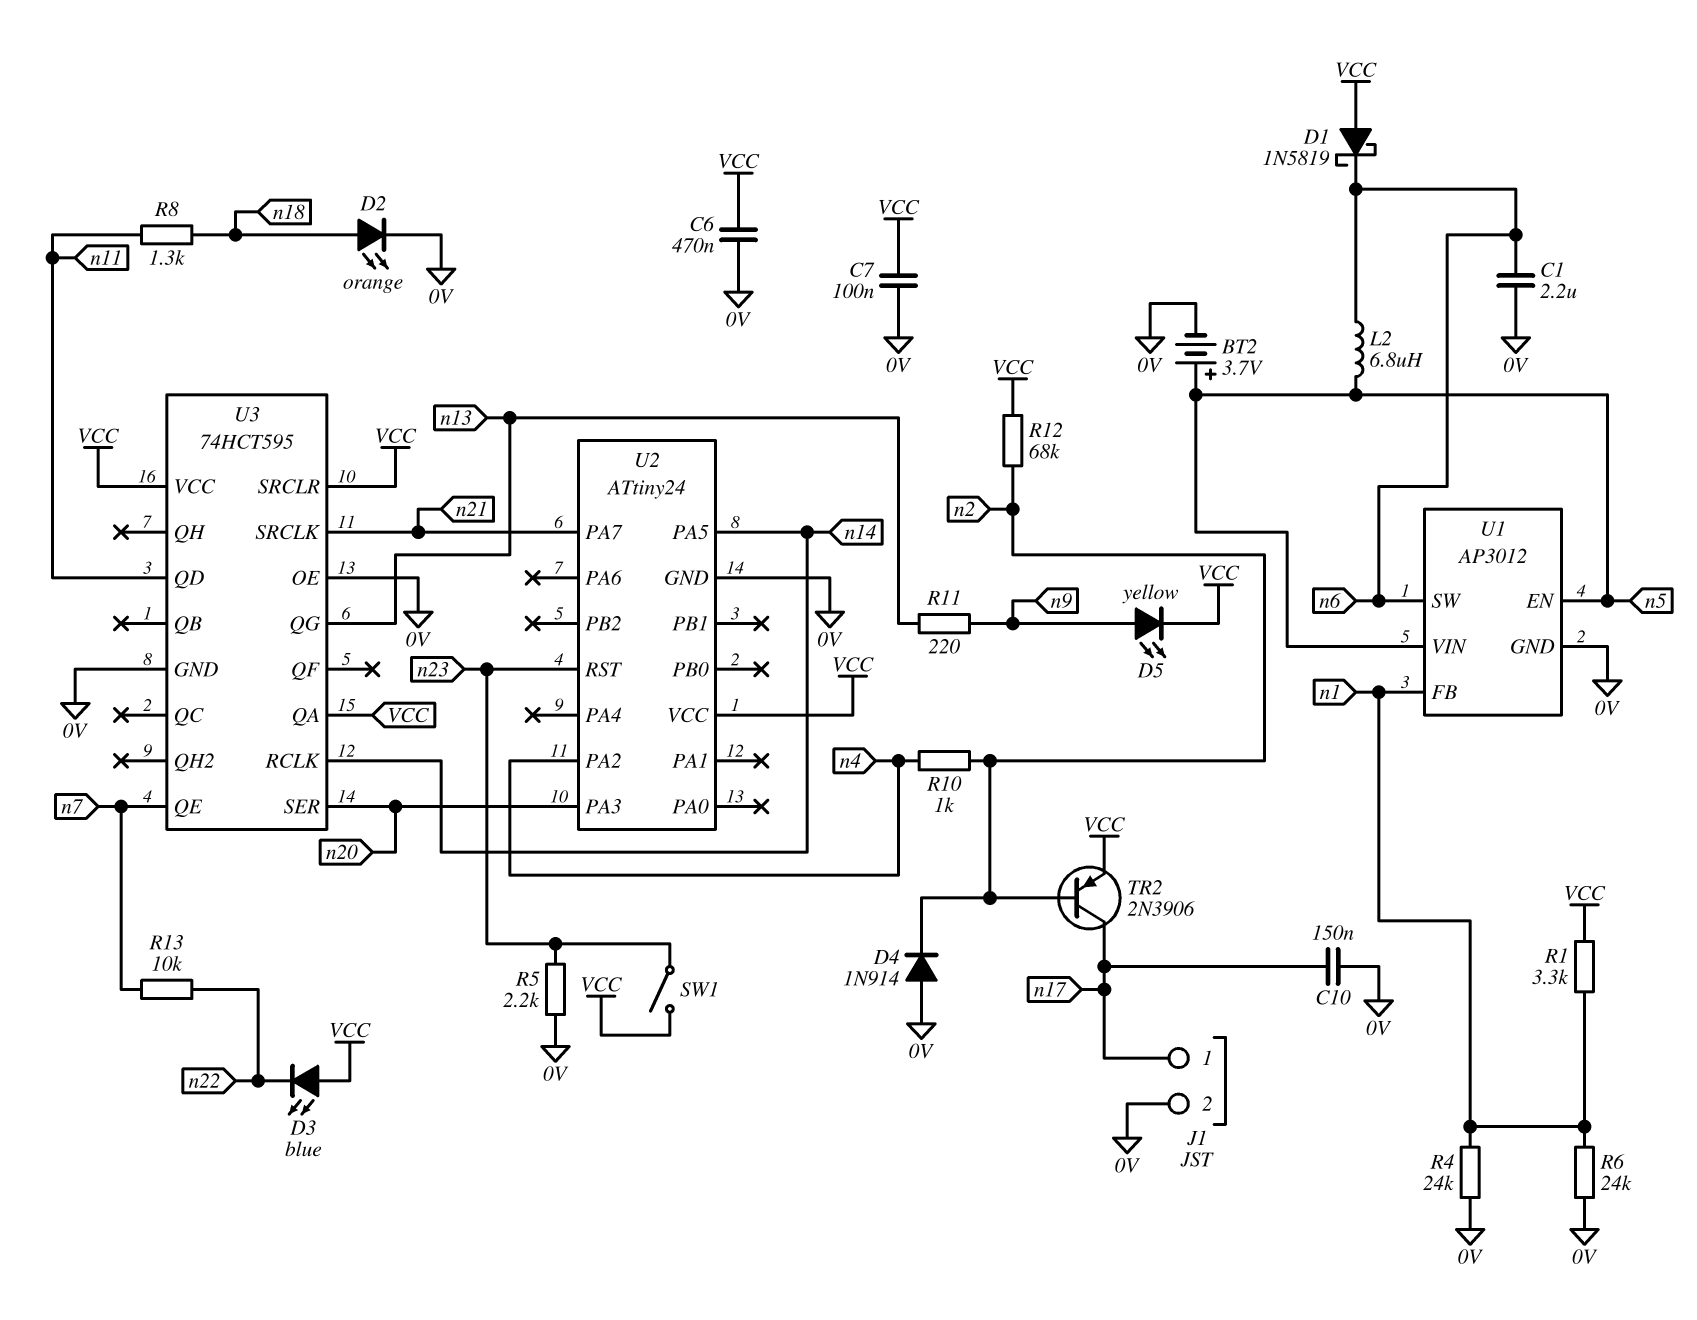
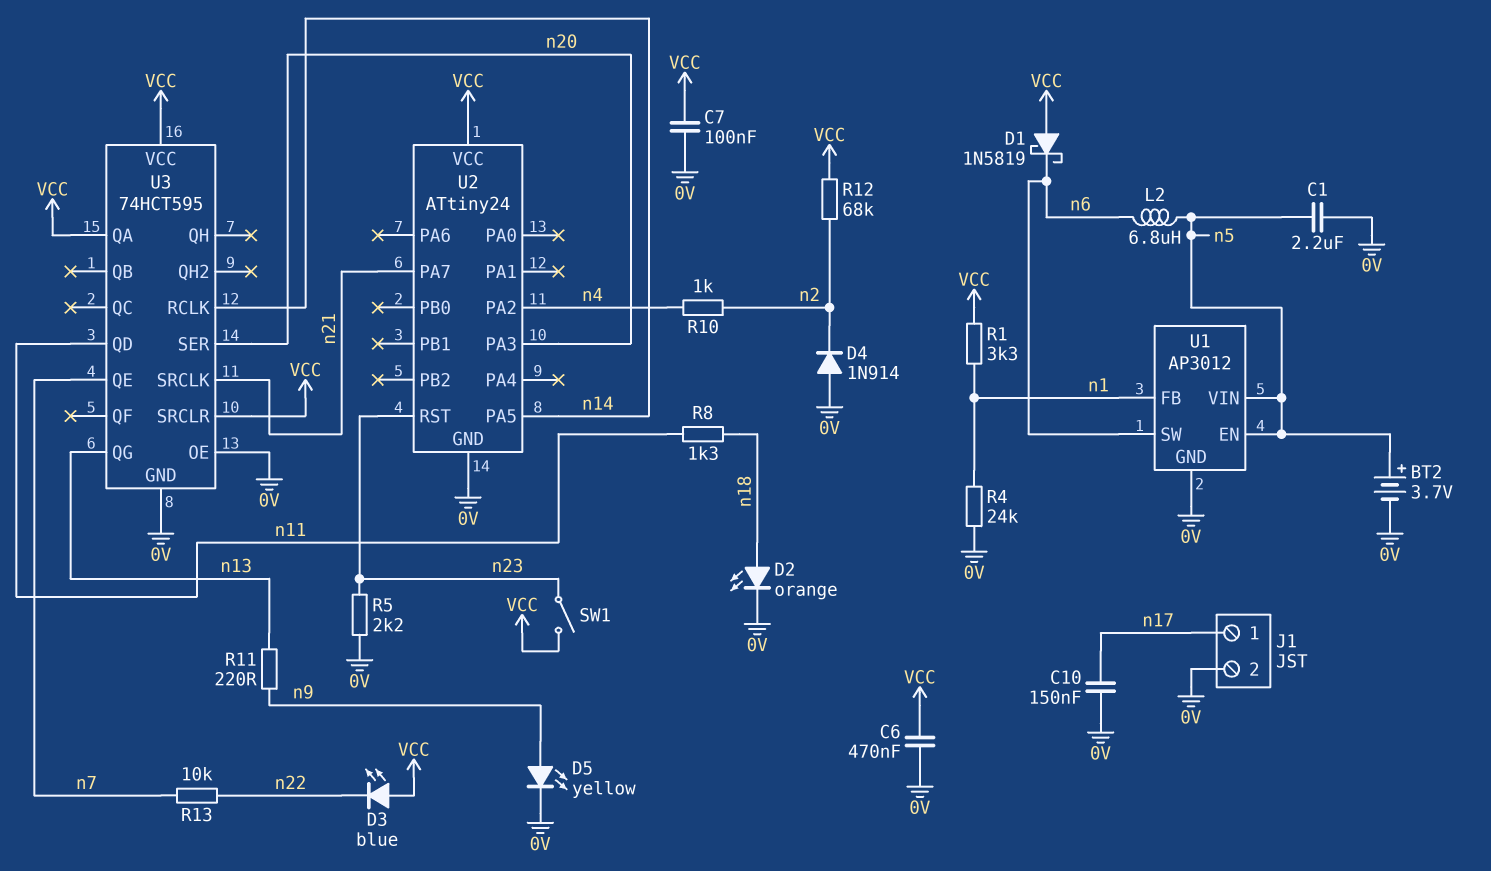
C1: 2.2uF (0V, n6) -> 2.2uF (0V, n5)
D5: LED yellow (A n9, K VCC) -> LED yellow (A n9, K 0V)
R6: 24k (0V, n1) -> none
TR2: PNP 2N3906 (B n2, C n17, E VCC) -> none

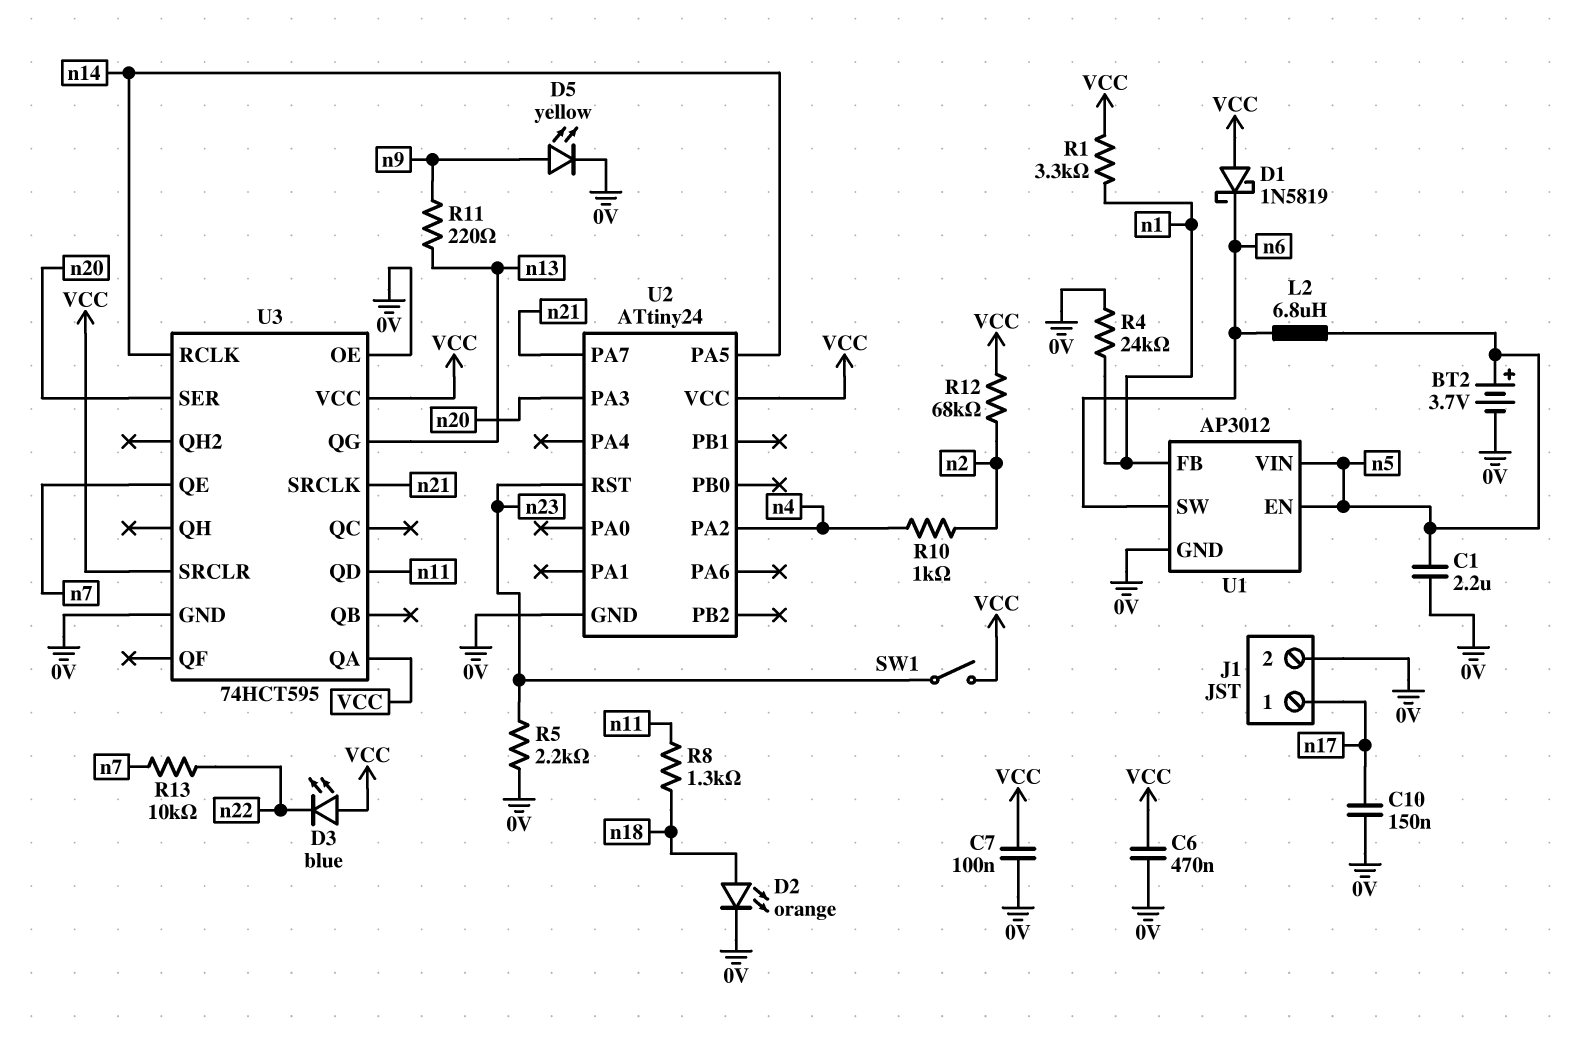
D4: diode 1N914 (A 0V, K n2) -> none

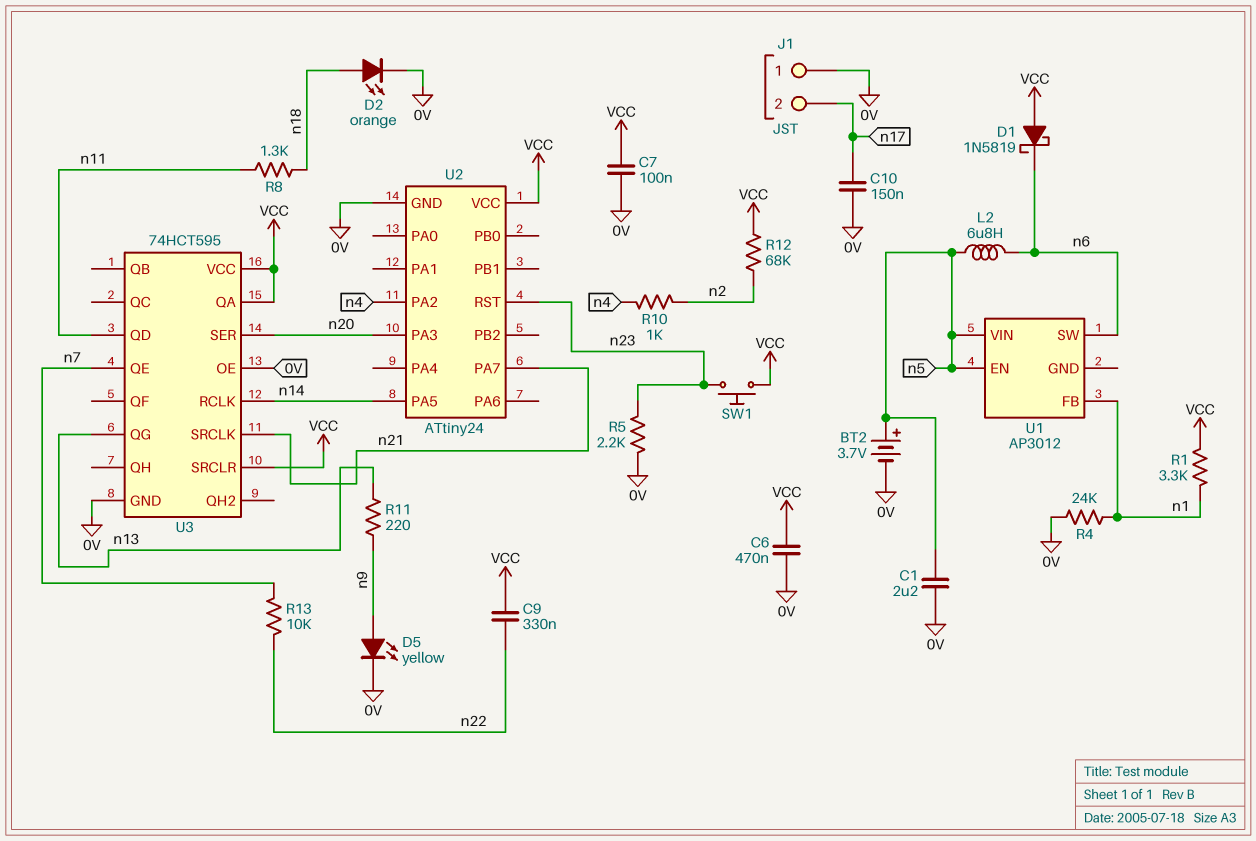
C9: none -> 330nF (VCC, n22)
D3: LED blue (A VCC, K n22) -> none
J1 pin 1: n17 -> 0V
J1 pin 2: 0V -> n17
SW1: switch (VCC, n23) -> button (VCC, n23)
U1 pin GND: 0V -> none

